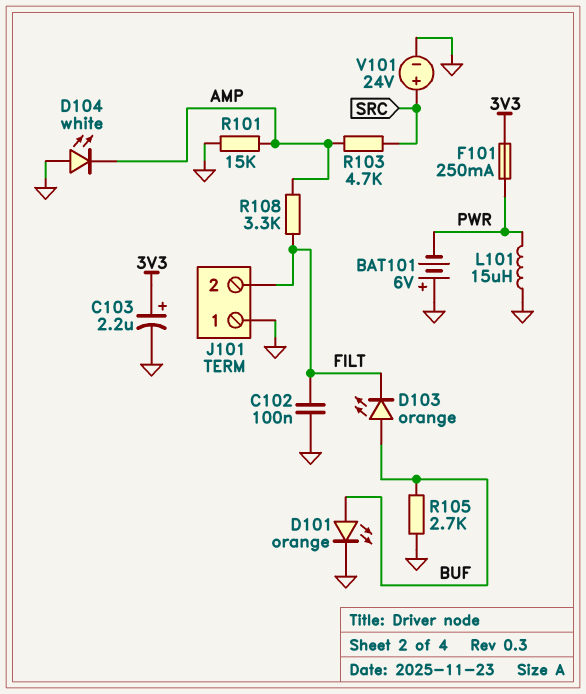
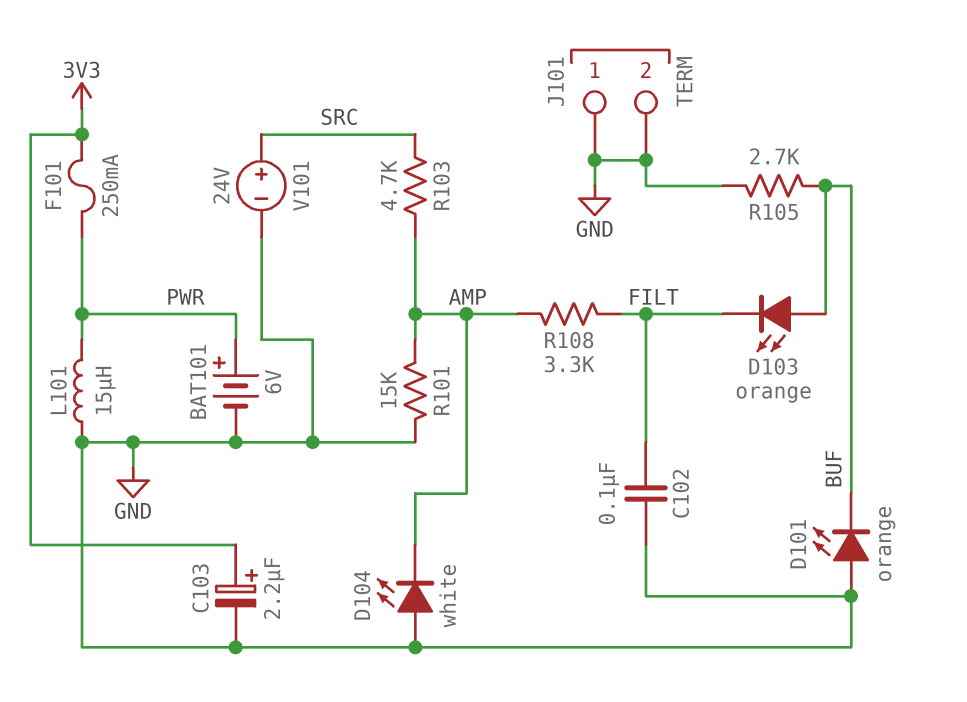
BAT101: 6V (plus GND, minus PWR) -> 6V (plus PWR, minus GND)
D101: LED orange (A BUF, K GND) -> LED orange (A GND, K BUF)
J101 pin 2: FILT -> GND

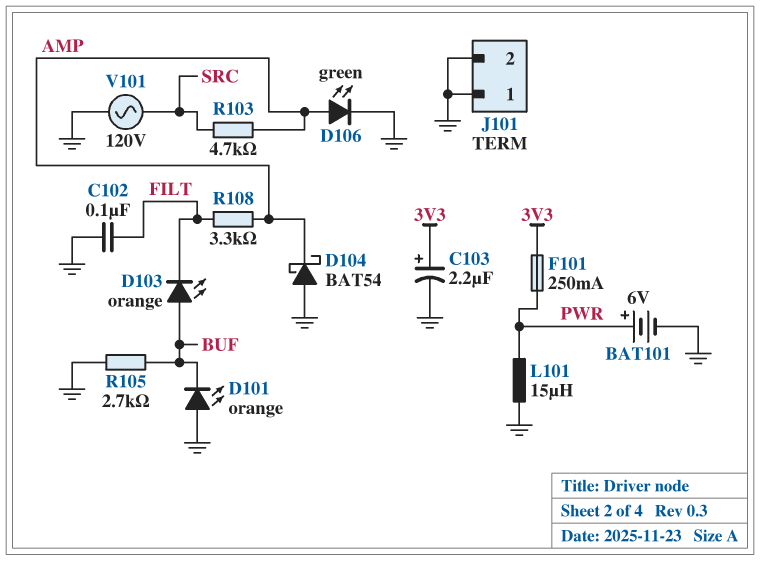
D104: LED white (A GND, K AMP) -> schottky BAT54 (A GND, K AMP)
D106: none -> LED green (A AMP, K GND)
R101: 15k (AMP, GND) -> none
V101: 24V (plus SRC, minus GND) -> AC 120V (GND, SRC)

